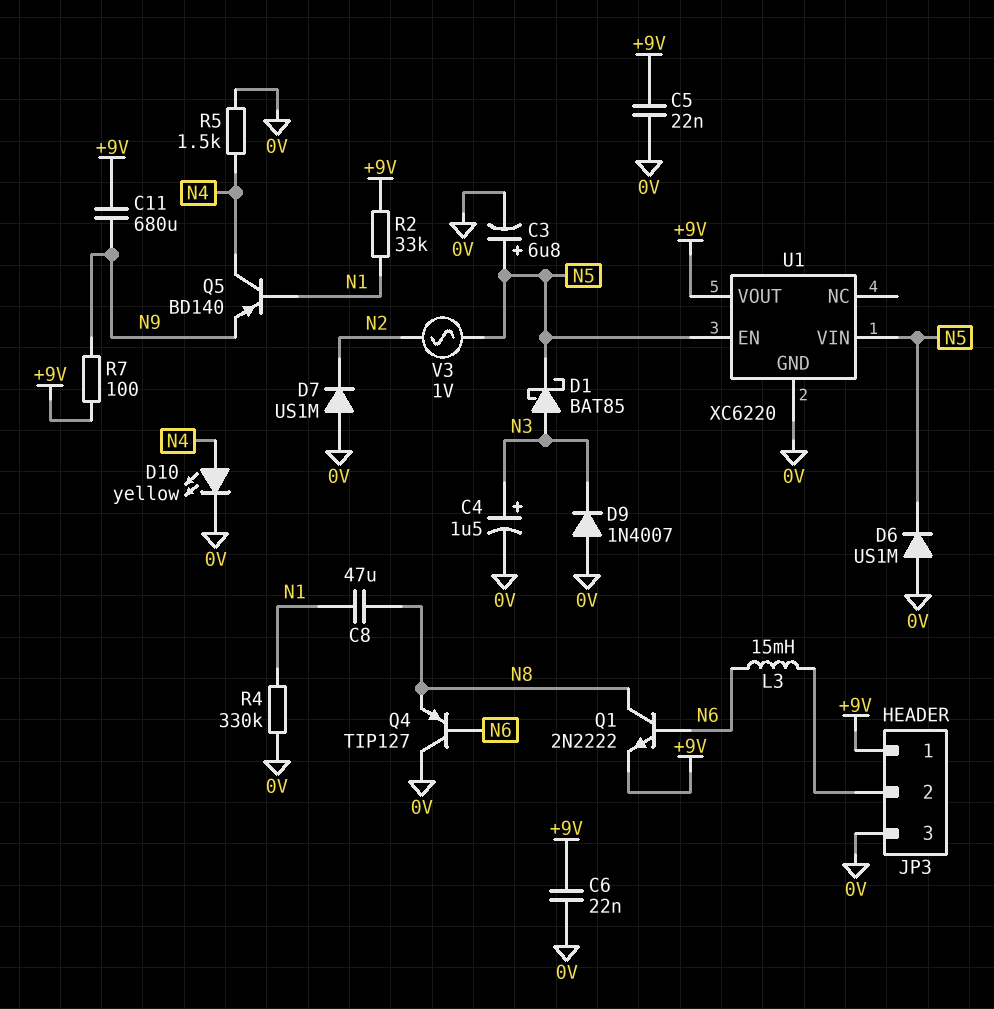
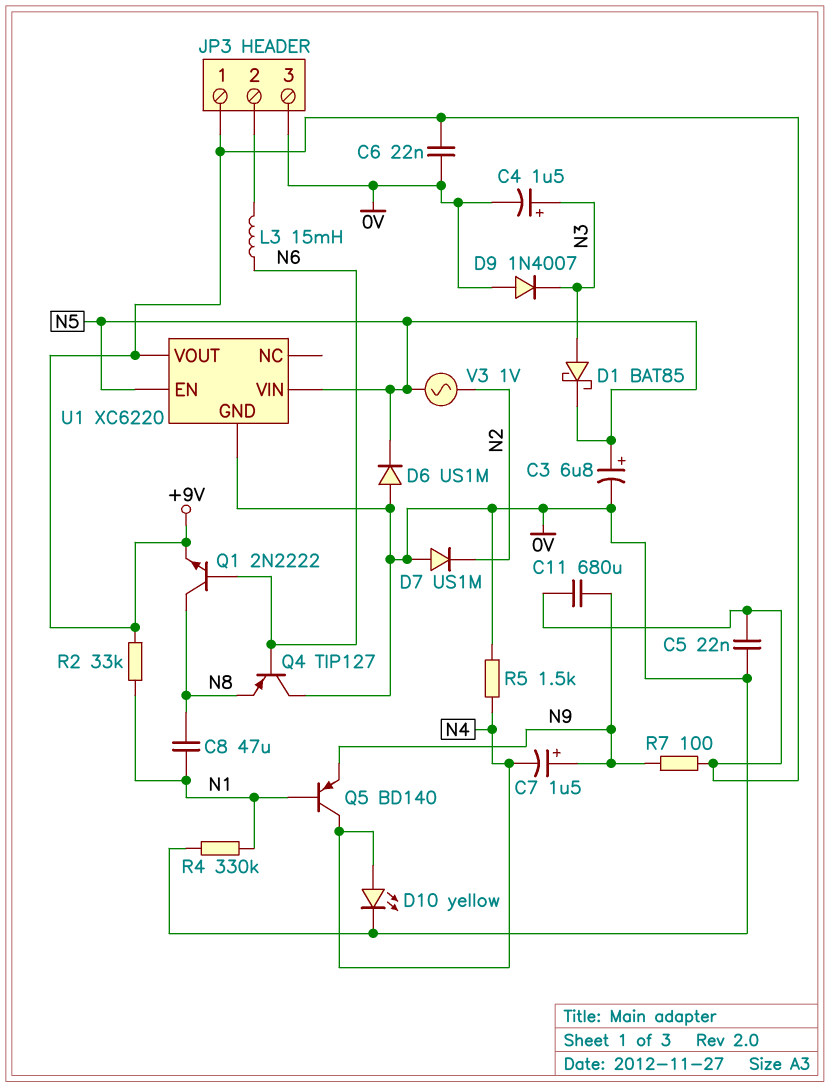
C7: none -> 1.5uF (plus N9, minus N4)

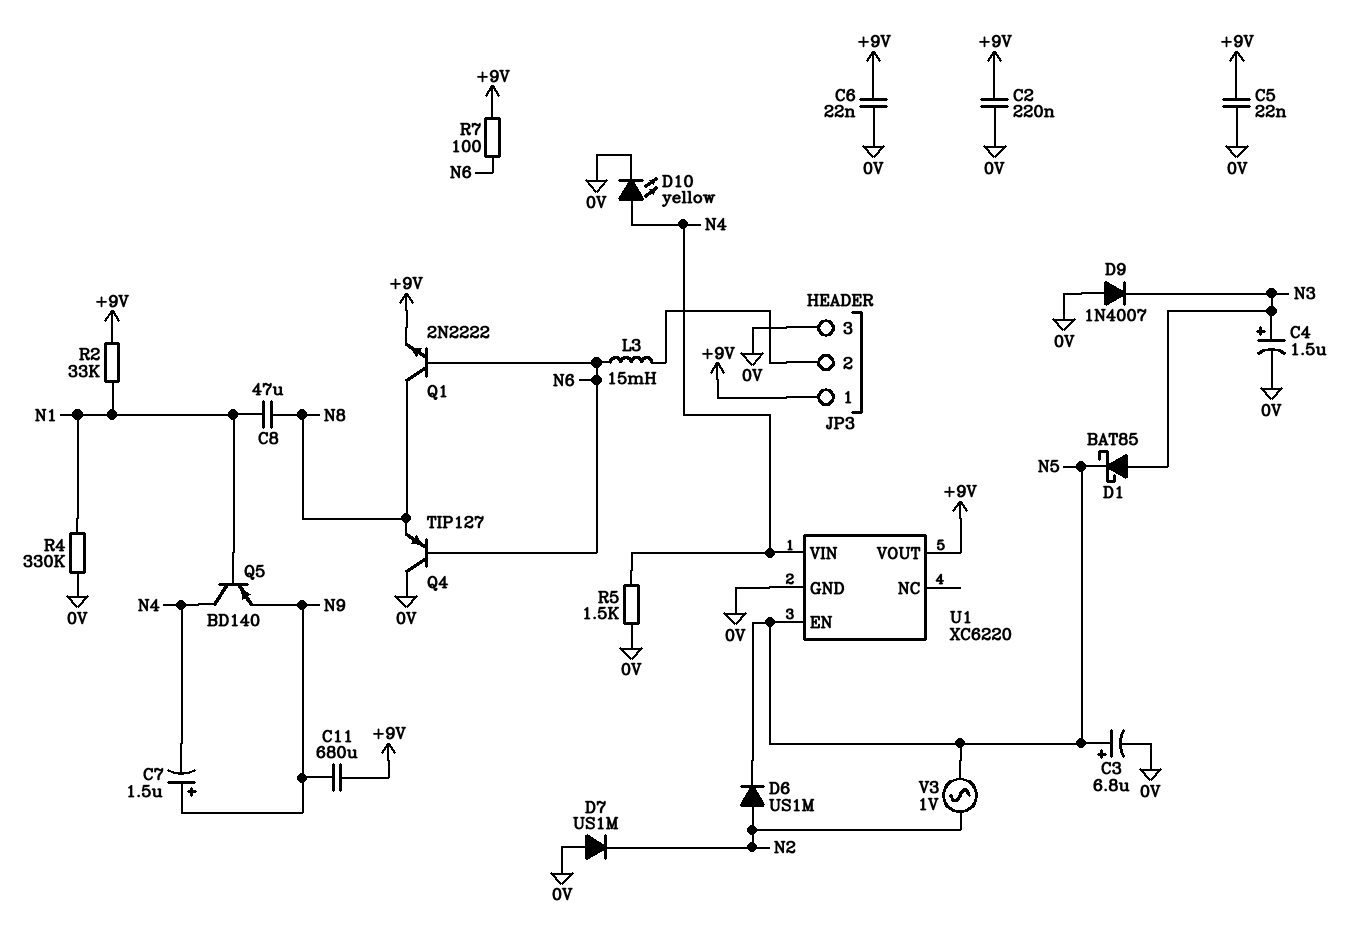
C2: none -> 220nF (+9V, 0V)
D6: diode US1M (A 0V, K N5) -> diode US1M (A N2, K N5)
R7: 100 (+9V, N9) -> 100 (+9V, N6)
U1 pin VIN: N5 -> N4

